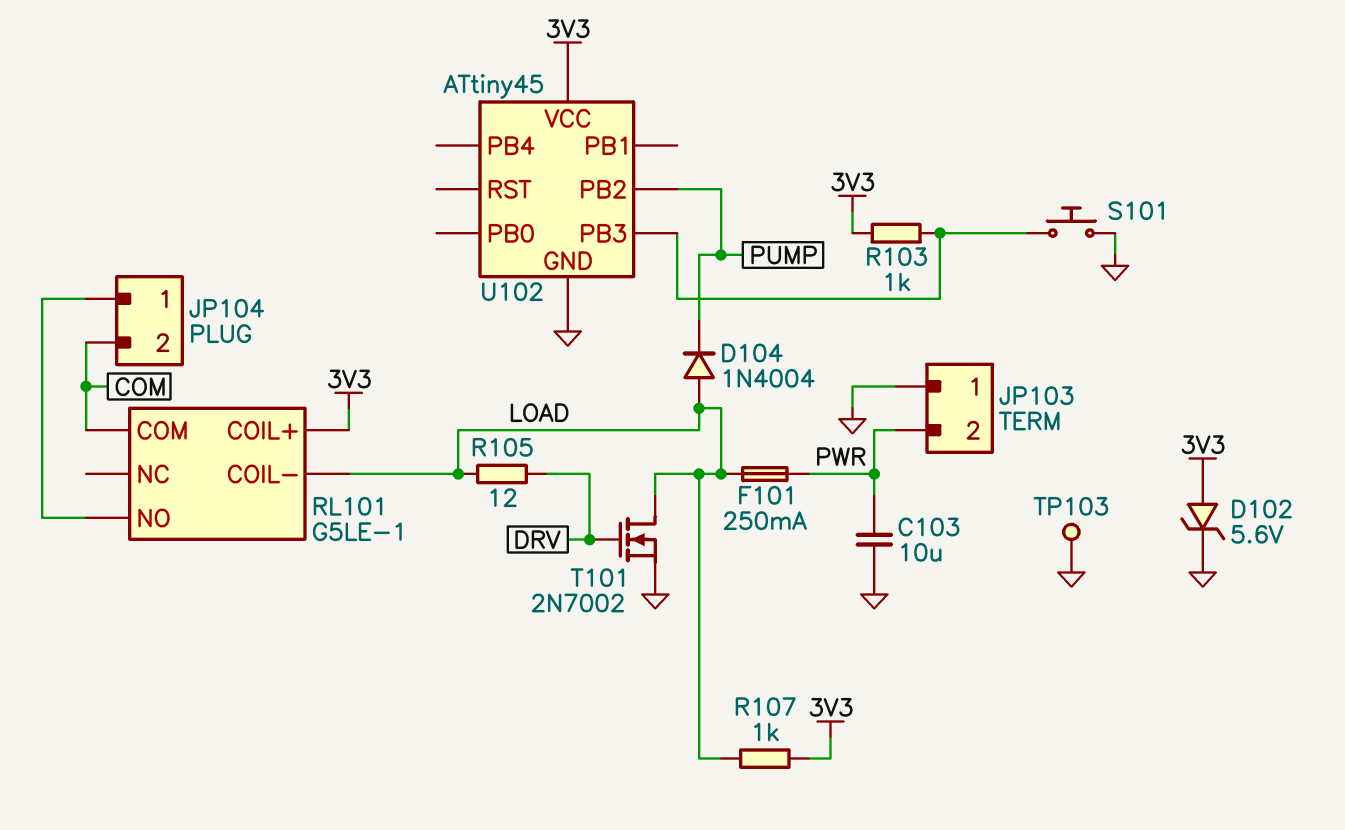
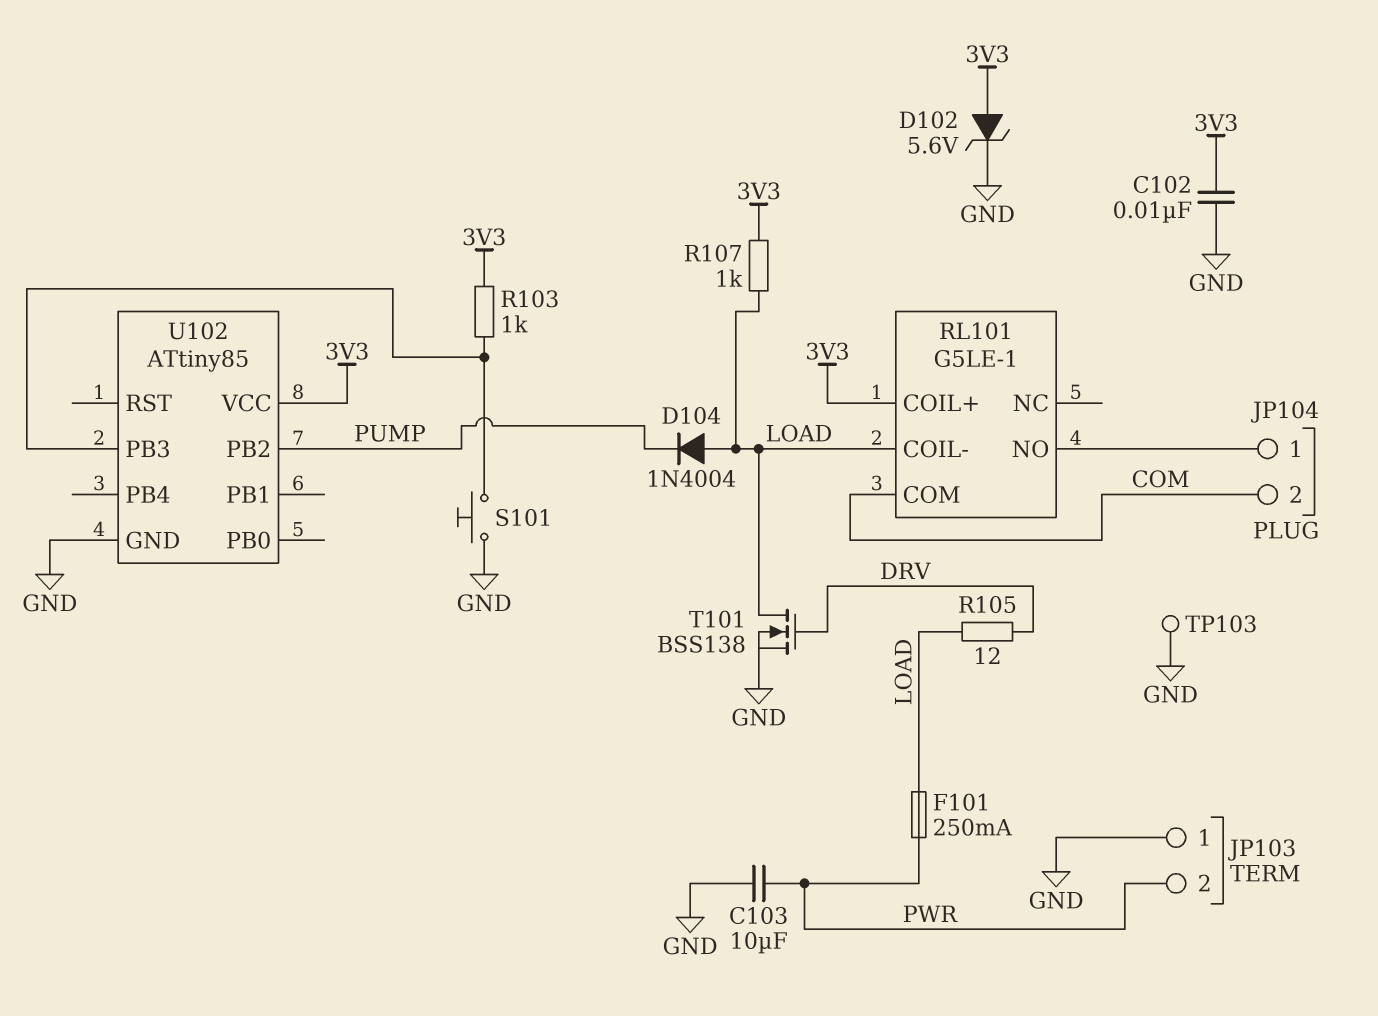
C102: none -> 10nF (3V3, GND)
T101: NMOS 2N7002 (G DRV, D LOAD, S GND) -> NMOS BSS138 (G DRV, D LOAD, S GND)
U102: ATtiny45 -> ATtiny85

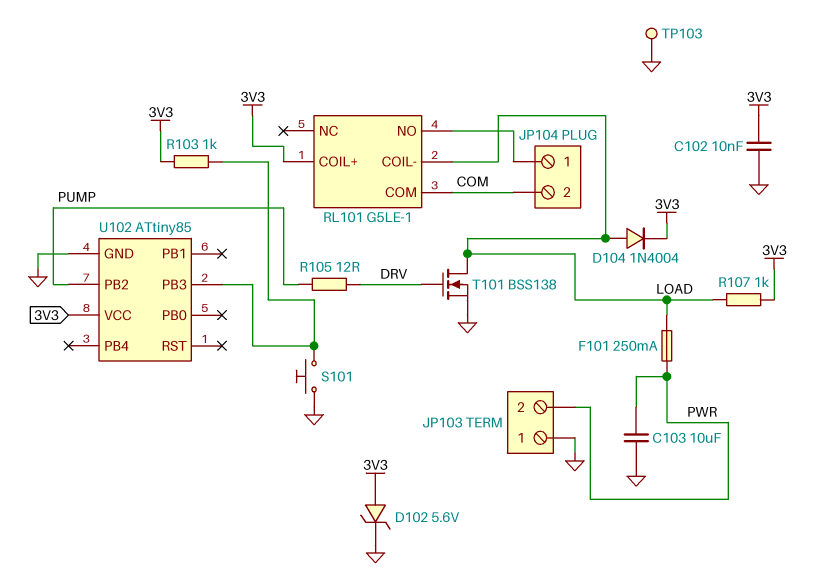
D104: diode 1N4004 (A LOAD, K PUMP) -> diode 1N4004 (A LOAD, K 3V3)
R105: 12 (DRV, LOAD) -> 12 (DRV, PUMP)

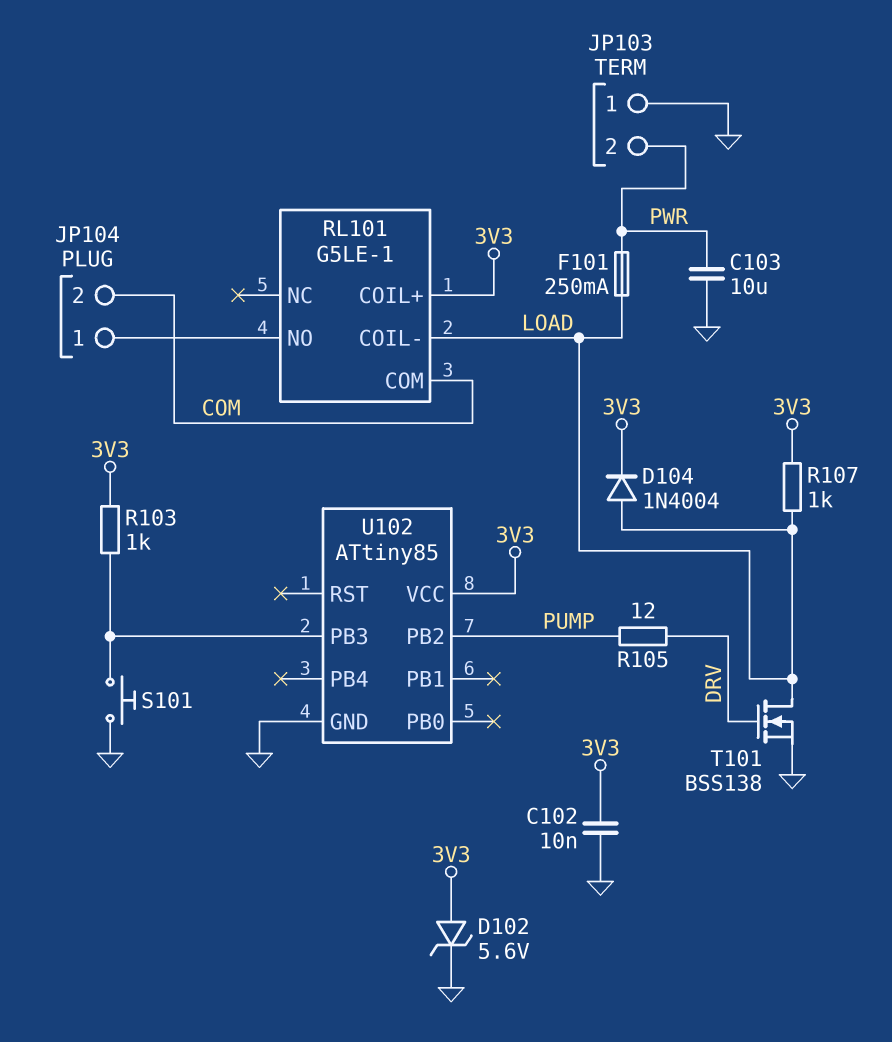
TP103: test point (GND) -> none

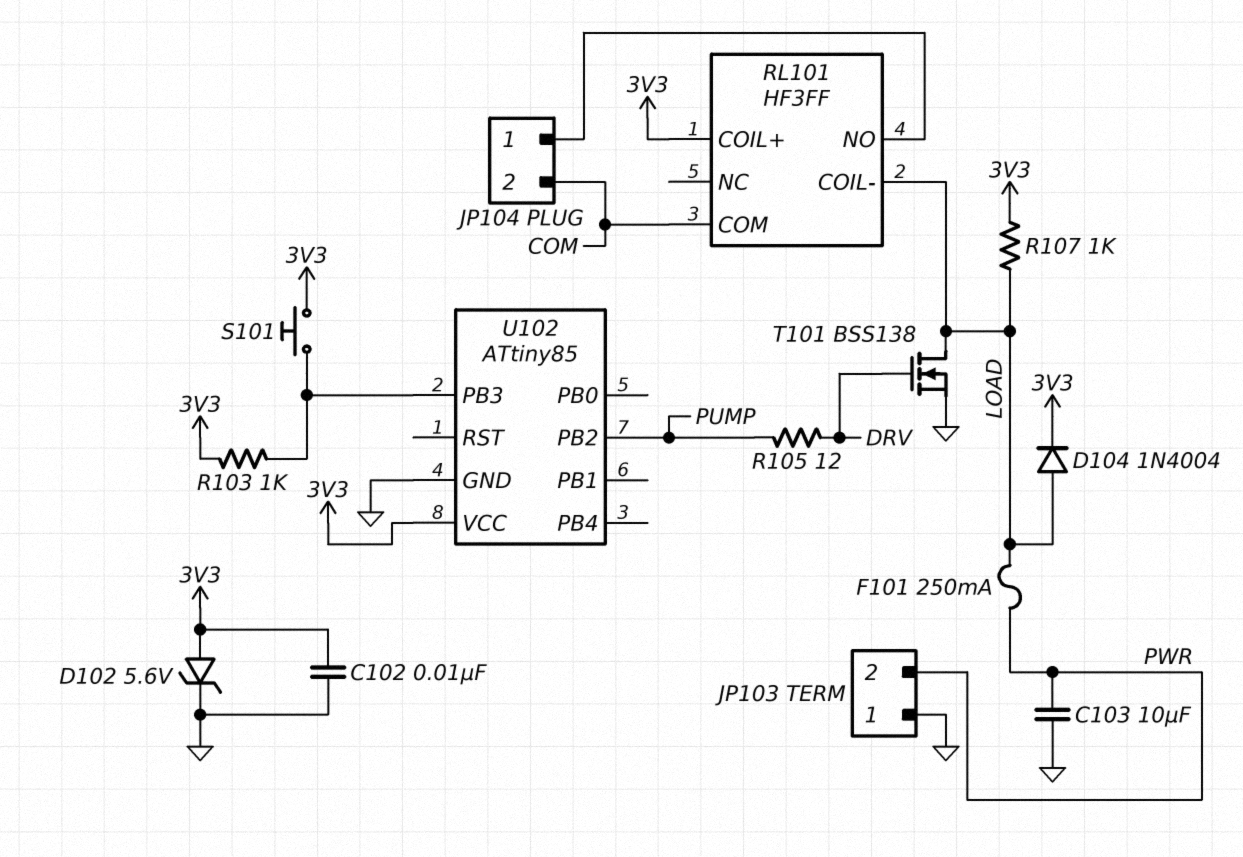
RL101: G5LE-1 -> HF3FF
S101: button (GND, U102/PB3) -> button (3V3, U102/PB3)

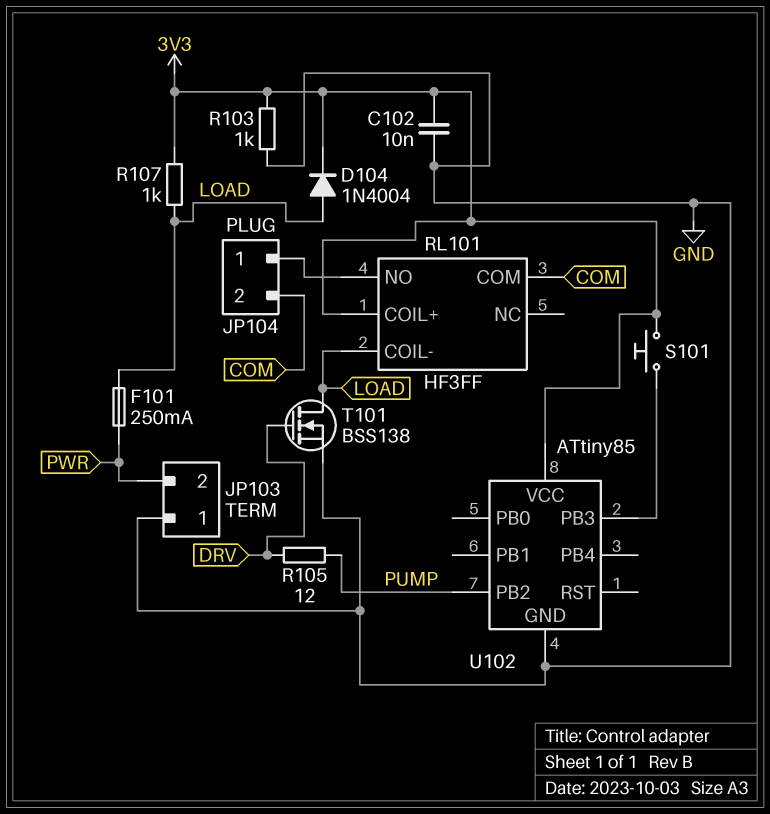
C103: 10uF (GND, PWR) -> none
D102: zener 5.6V (A 3V3, K GND) -> none
R103: 1k (3V3, U102/PB3) -> 1k (3V3, GND)

